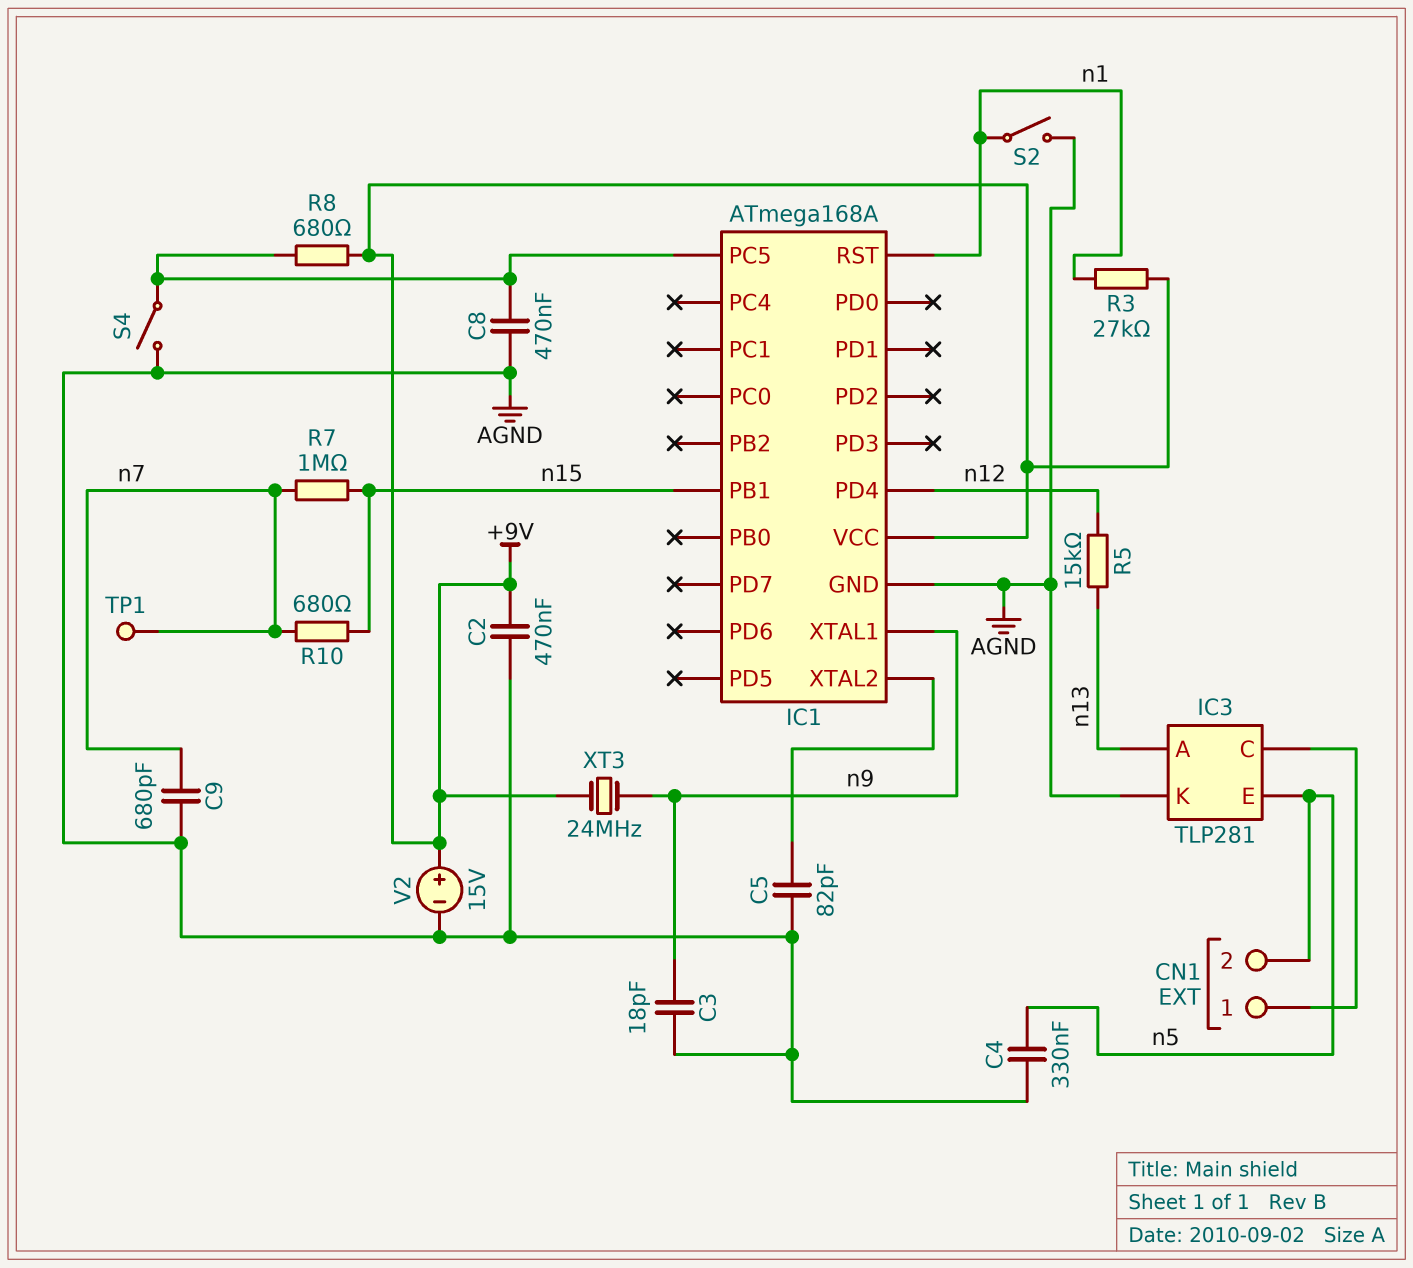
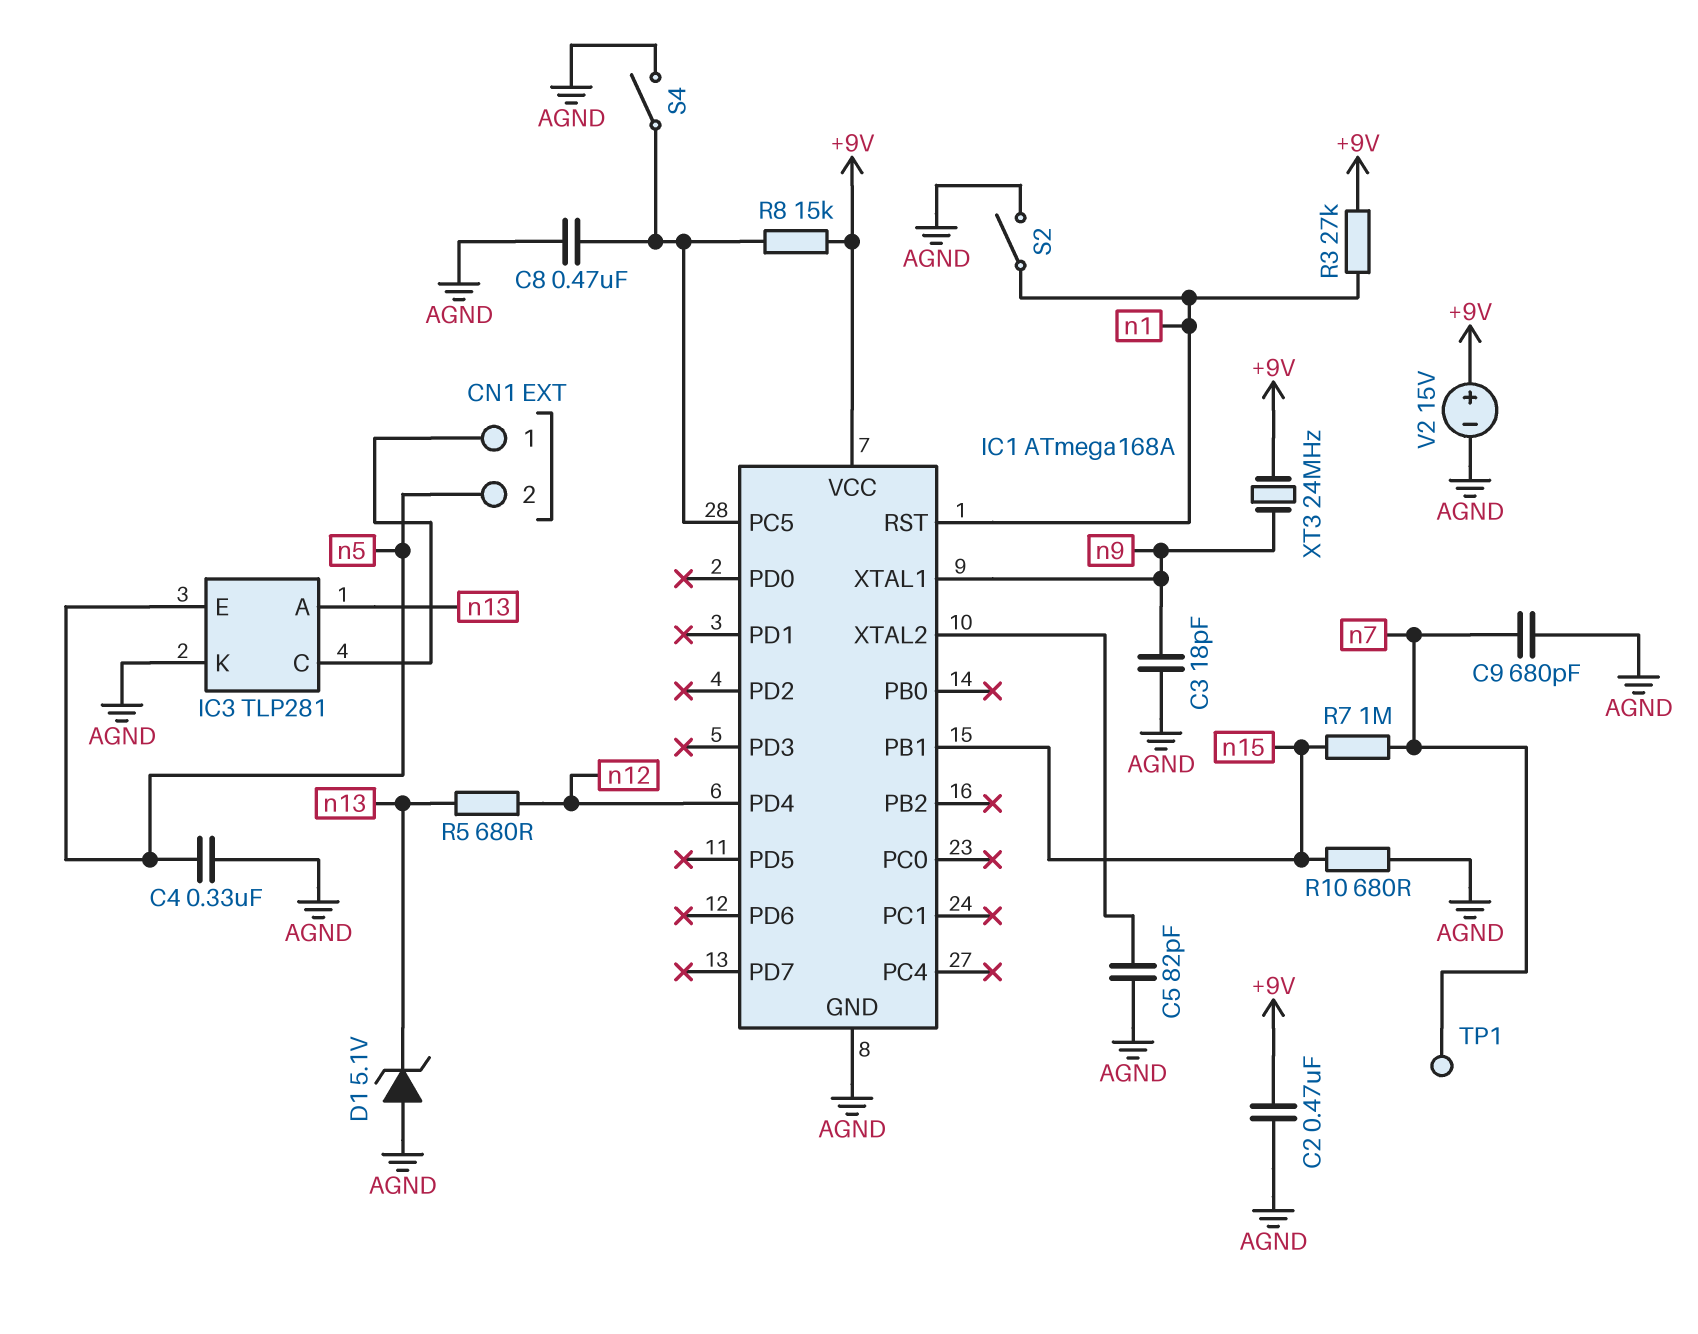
D1: none -> zener 5.1V (A AGND, K n13)
R5: 15k (n12, n13) -> 680 (n12, n13)
R8: 680 (+9V, IC1/PC5) -> 15k (+9V, IC1/PC5)
R10: 680 (n7, n15) -> 680 (AGND, n15)

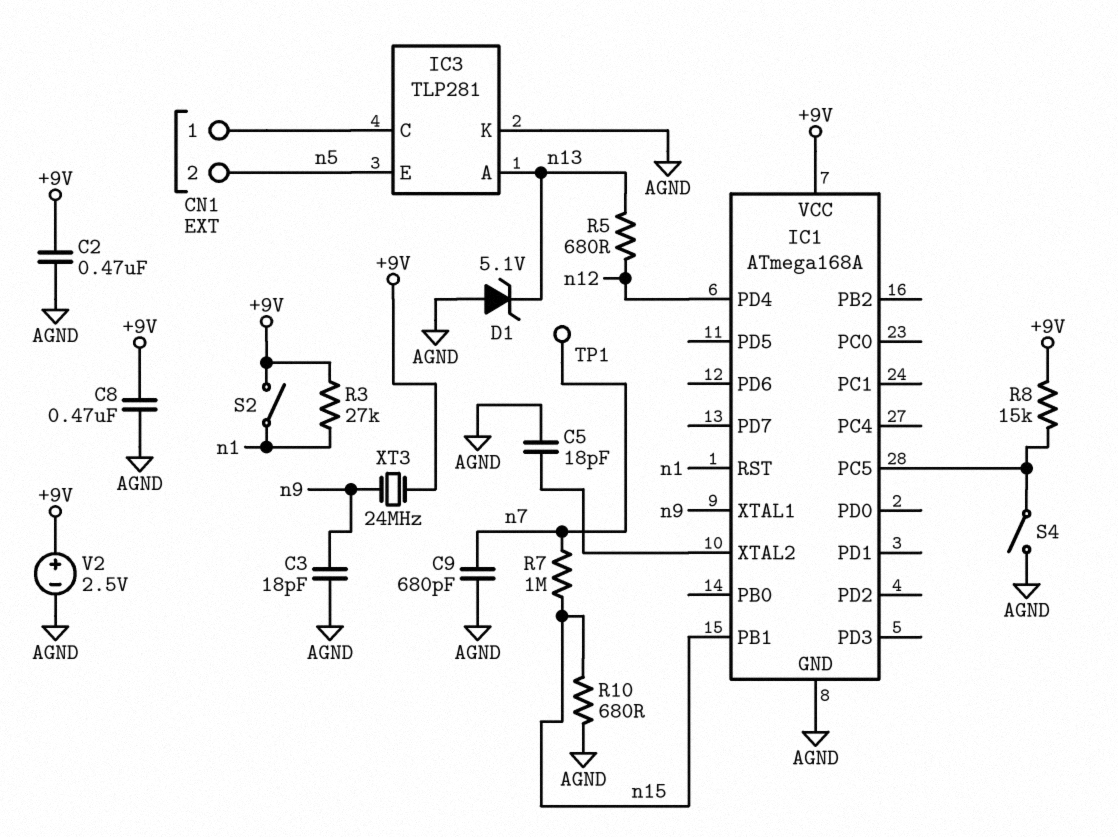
C4: 330nF (AGND, n5) -> none
C5: 82pF (AGND, IC1/XTAL2) -> 18pF (AGND, IC1/XTAL2)
C8: 470nF (AGND, IC1/PC5) -> 470nF (+9V, AGND)
S2: switch (AGND, n1) -> switch (+9V, n1)
V2: 15V (plus +9V, minus AGND) -> 2.5V (plus +9V, minus AGND)

